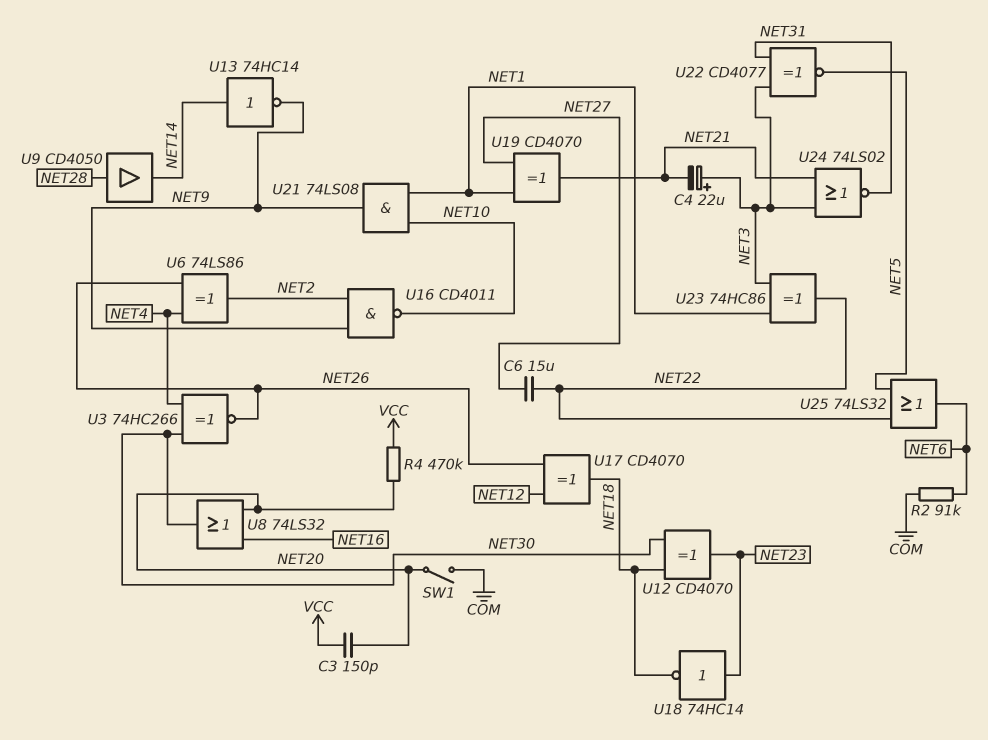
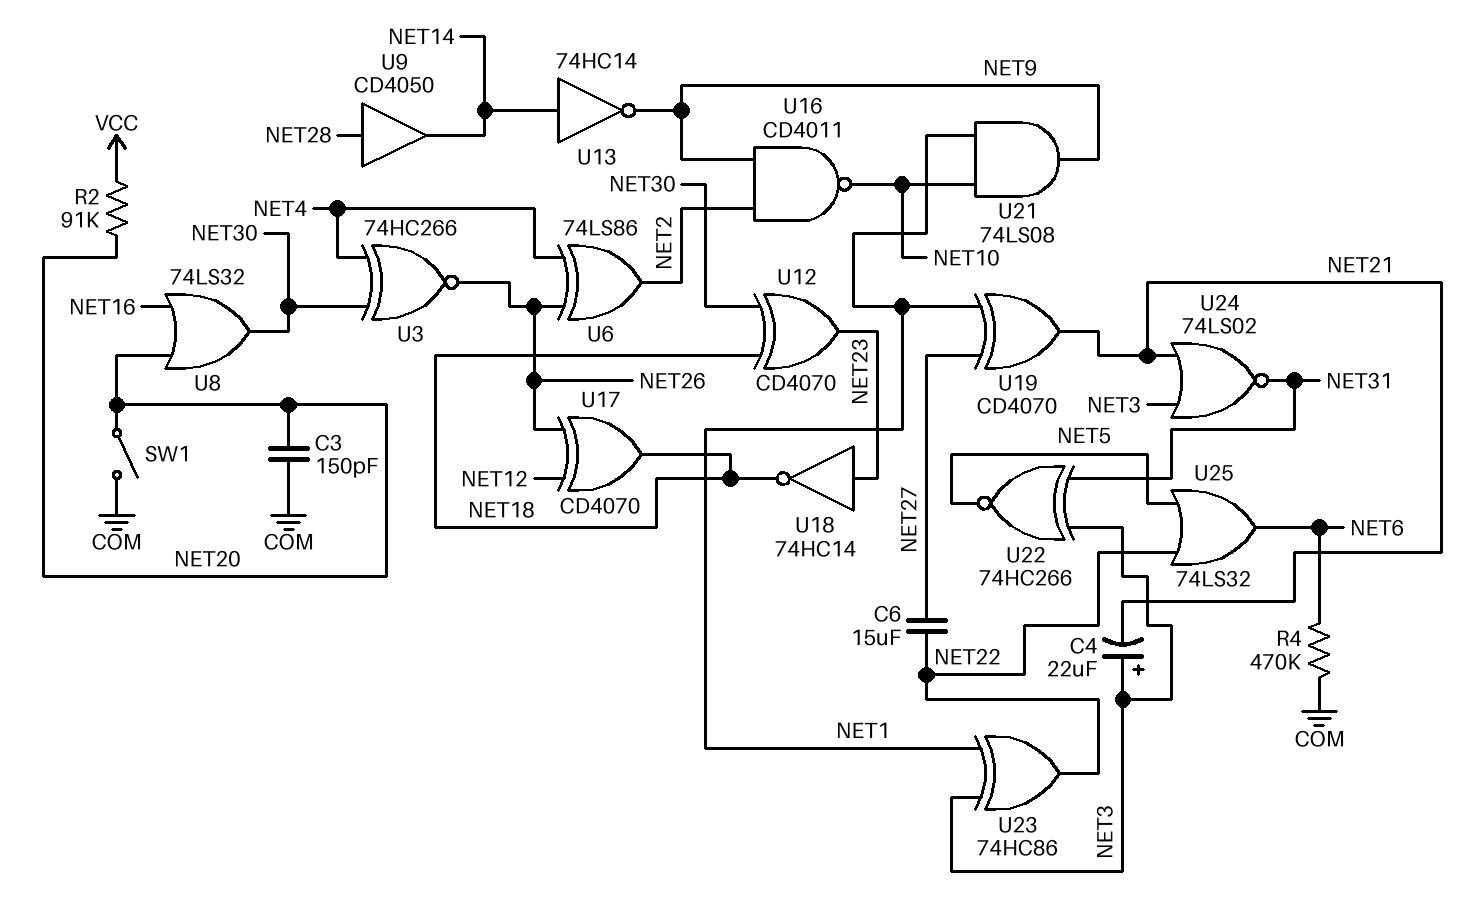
C3: 150pF (NET20, VCC) -> 150pF (COM, NET20)
R2: 91k (COM, NET6) -> 91k (NET20, VCC)
R4: 470k (NET20, VCC) -> 470k (COM, NET6)
U22: XNOR CD4077 (in NET3, in NET31, out NET5) -> XNOR 74HC266 (in NET3, in NET31, out NET5)

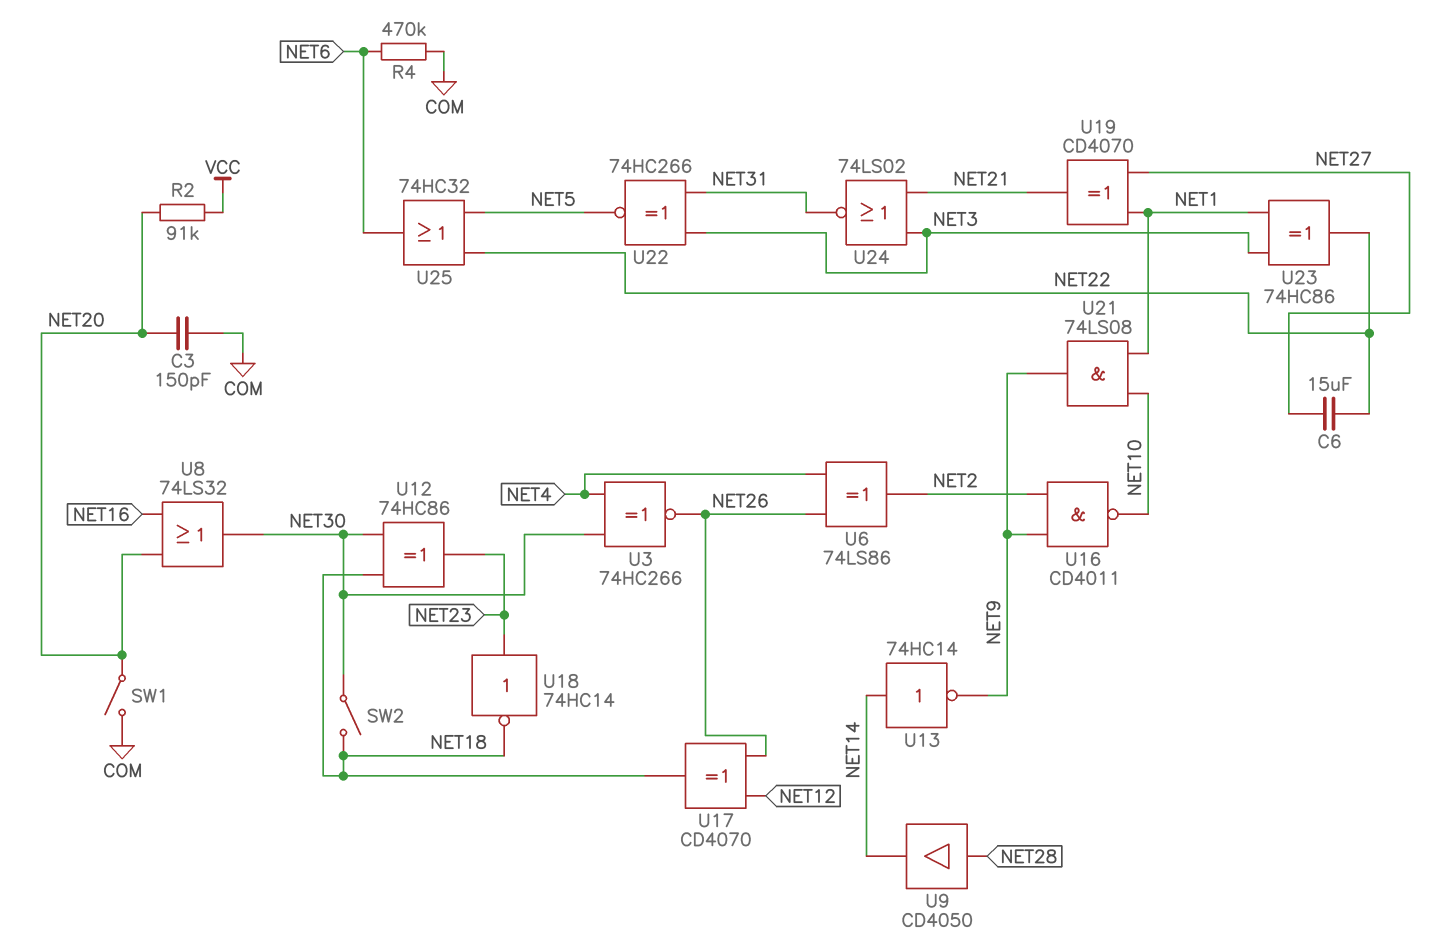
C4: 22uF (plus NET3, minus NET21) -> none
SW2: none -> switch (NET18, NET30)
U12: XOR CD4070 (in NET18, in NET30, out NET23) -> XOR 74HC86 (in NET18, in NET30, out NET23)
U25: OR 74LS32 (in NET5, in NET22, out NET6) -> OR 74HC32 (in NET5, in NET22, out NET6)

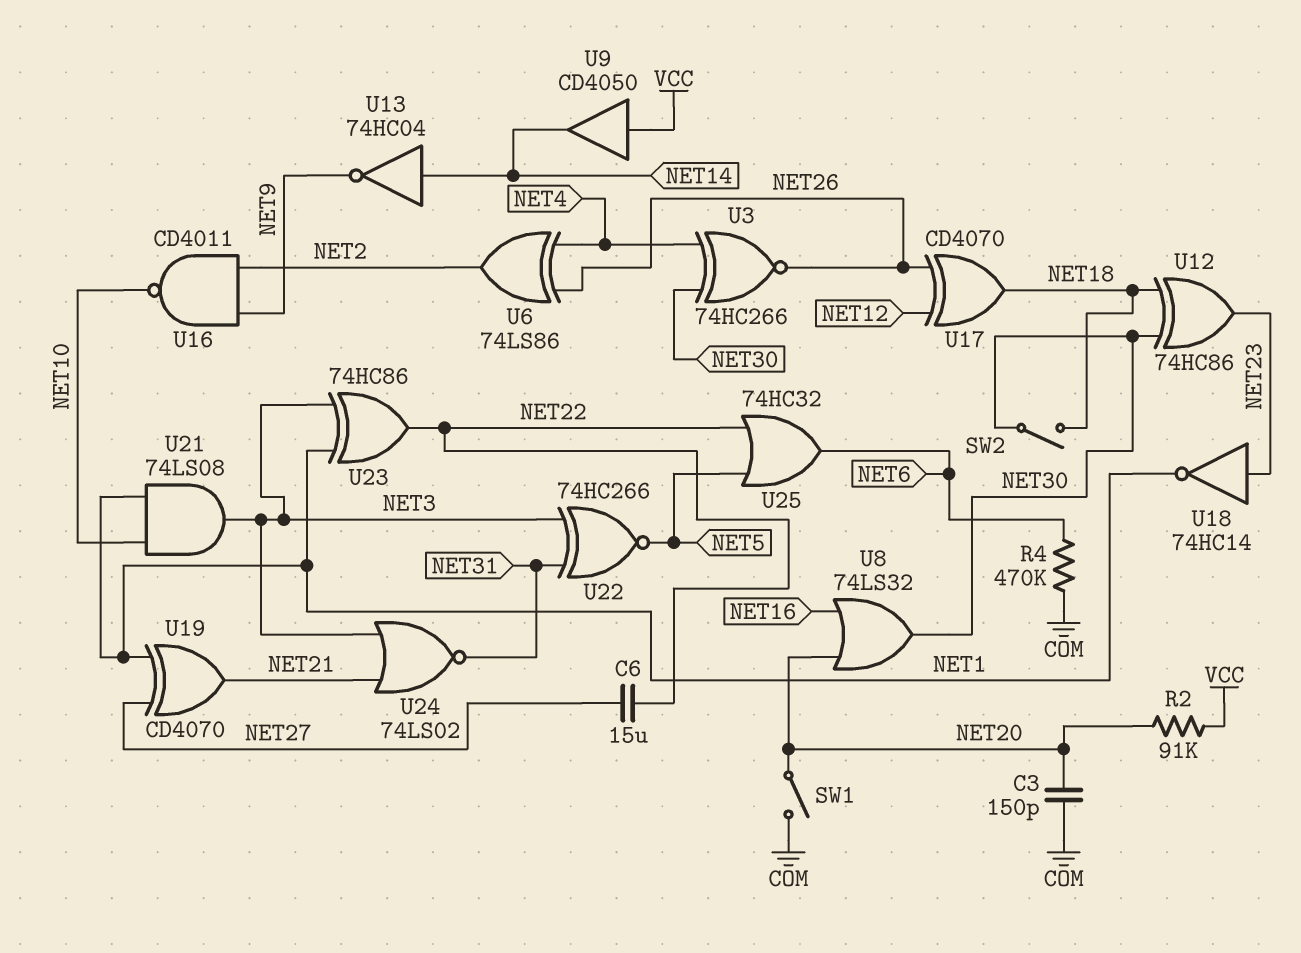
U9: buffer CD4050 (in NET28, out NET14) -> buffer CD4050 (in VCC, out NET14)
U13: NOT 74HC14 (in NET14, out NET9) -> NOT 74HC04 (in NET14, out NET9)
U18: NOT 74HC14 (in NET23, out NET18) -> NOT 74HC14 (in NET23, out NET1)
U21: AND 74LS08 (in NET1, in NET10, out NET9) -> AND 74LS08 (in NET1, in NET10, out NET3)

